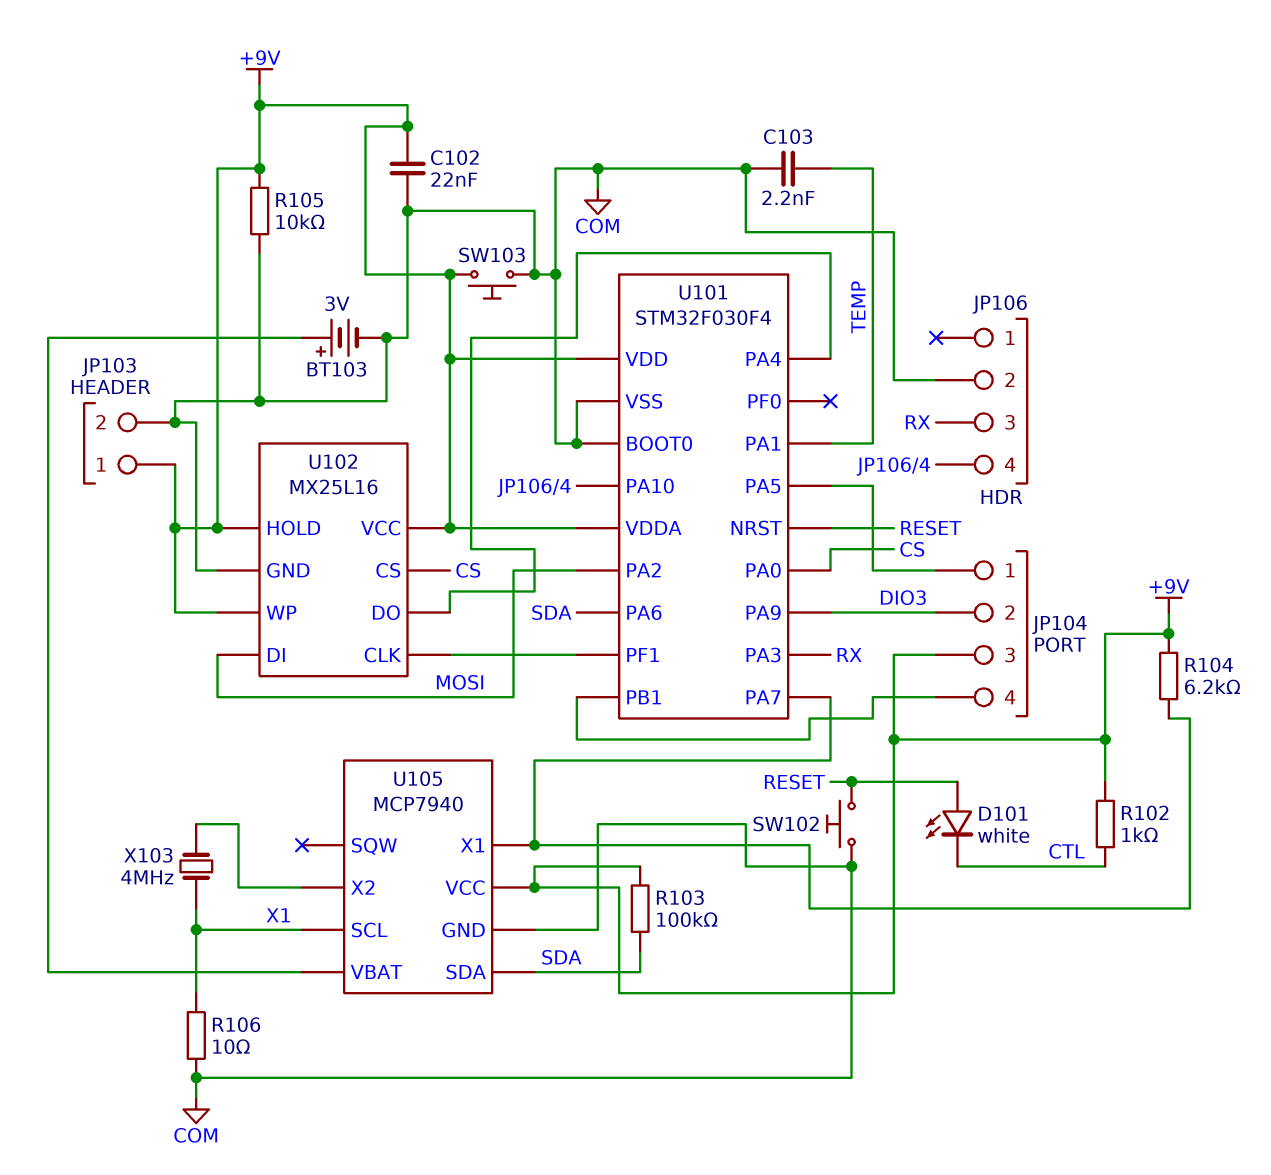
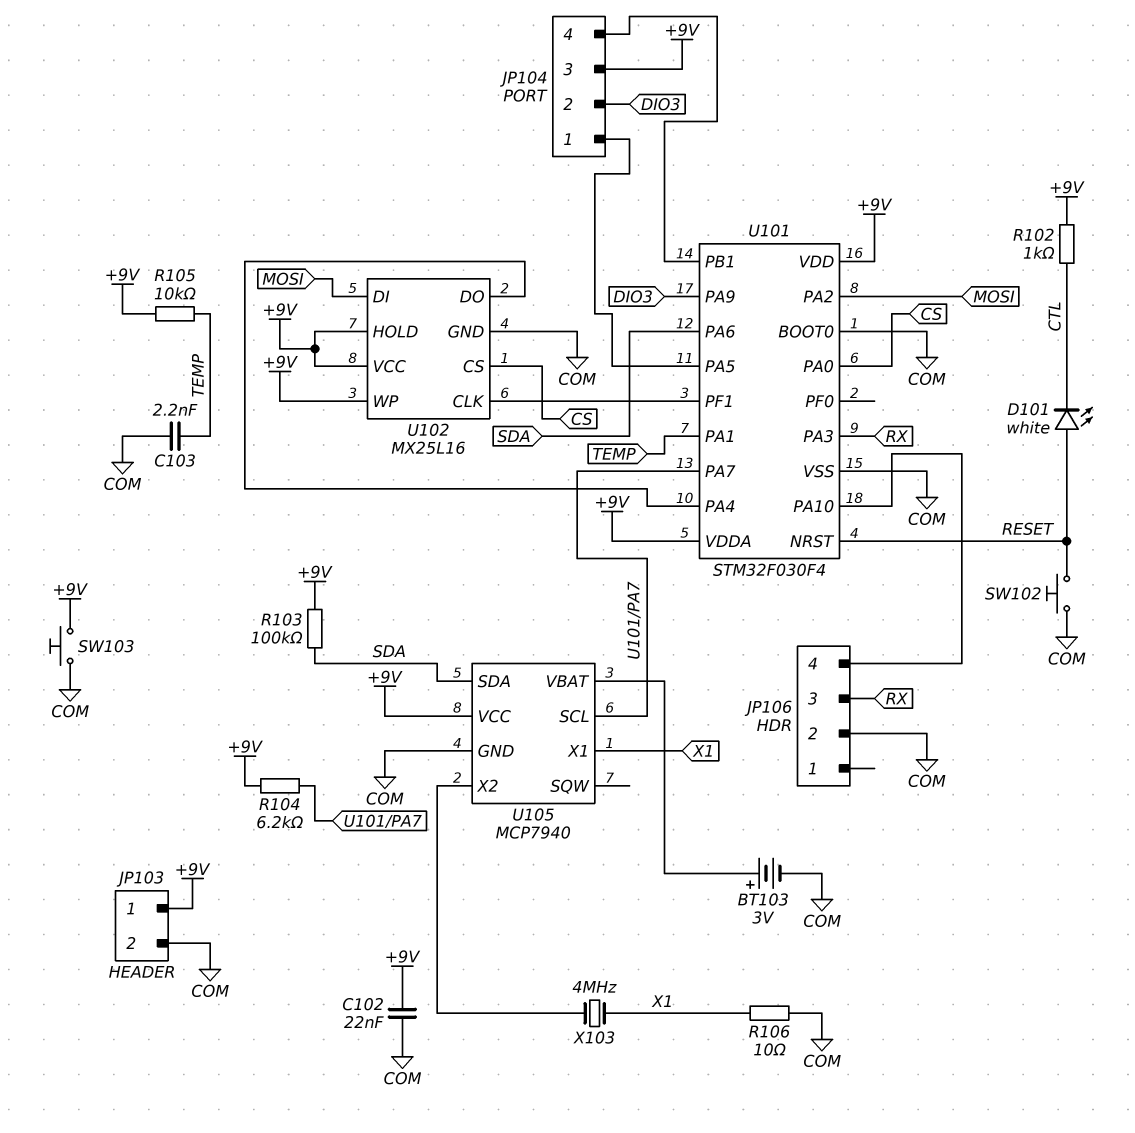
R105: 10k (+9V, COM) -> 10k (+9V, TEMP)
U105 pin SCL: X1 -> U101/PA7
U105 pin X1: U101/PA7 -> X1

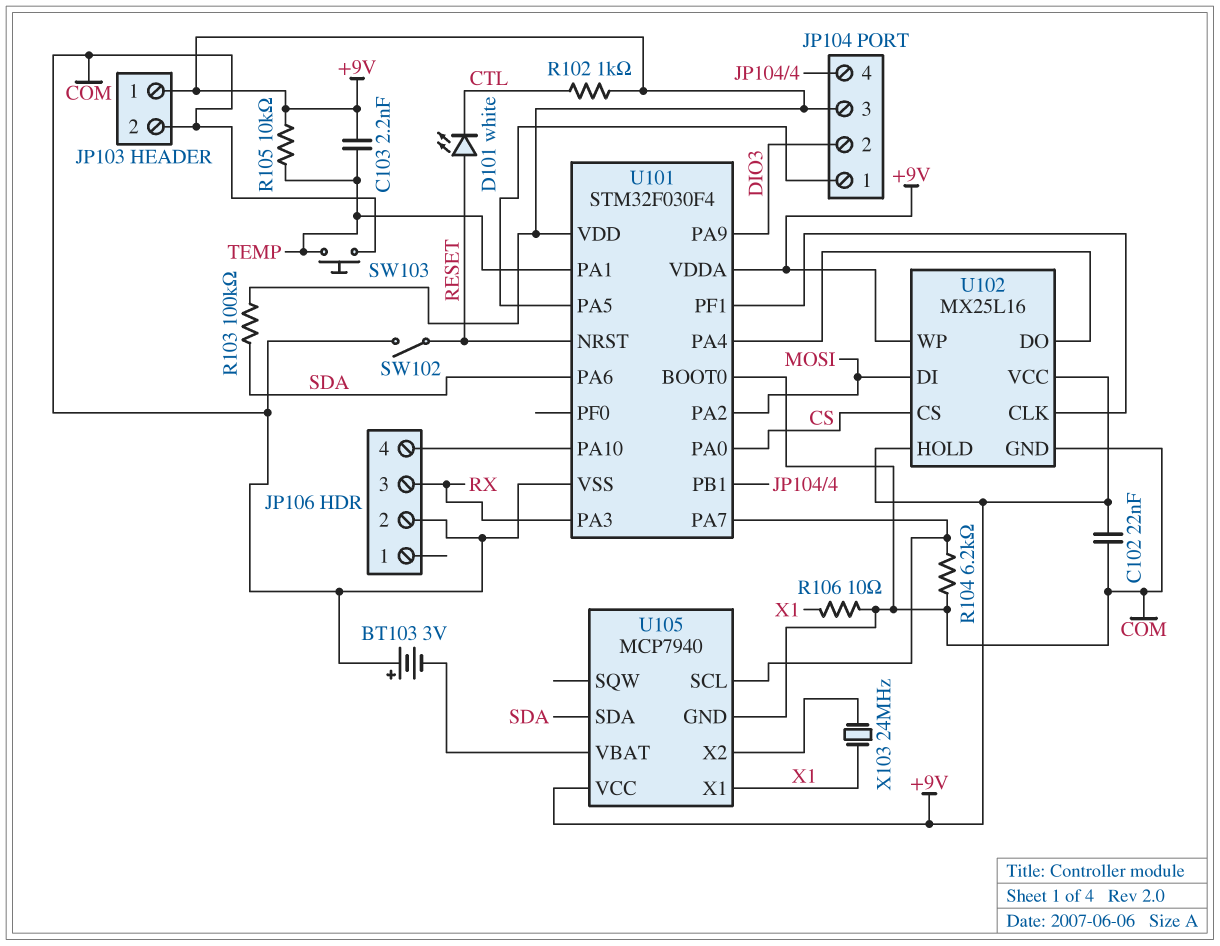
BT103: 3V (plus U105/VBAT, minus COM) -> 3V (plus COM, minus U105/VBAT)
C103: 2.2nF (COM, TEMP) -> 2.2nF (+9V, TEMP)
R104: 6.2k (+9V, U101/PA7) -> 6.2k (COM, U101/PA7)
SW102: button (COM, RESET) -> switch (COM, RESET)
SW103: button (+9V, COM) -> button (COM, TEMP)
X103: 4MHz (U105/X2, X1) -> 24MHz (U105/X2, X1)

